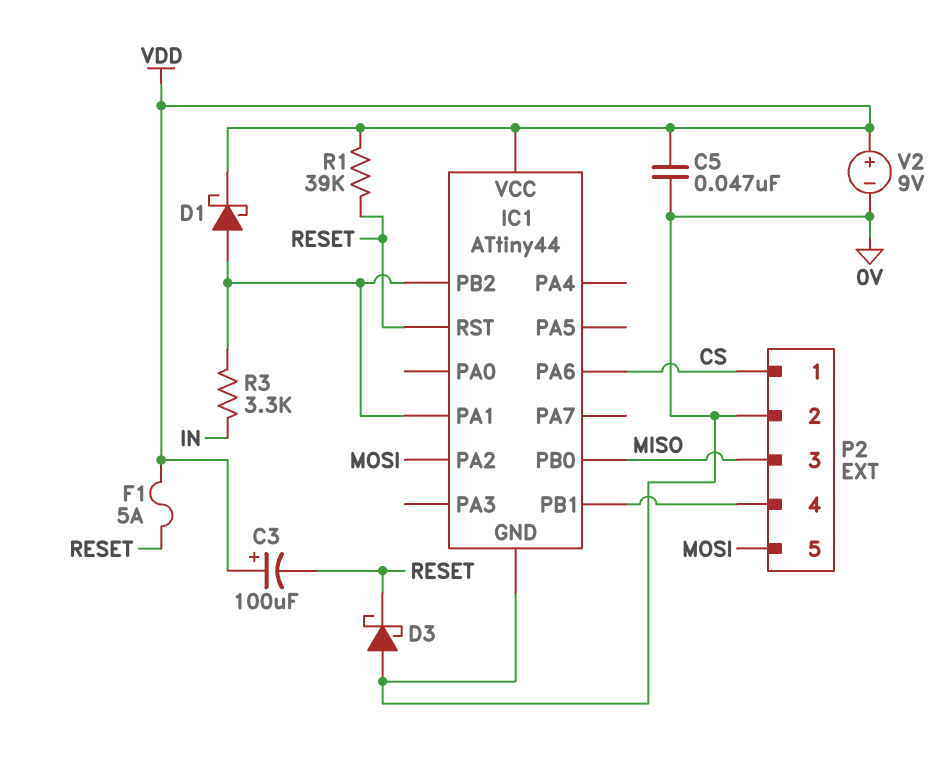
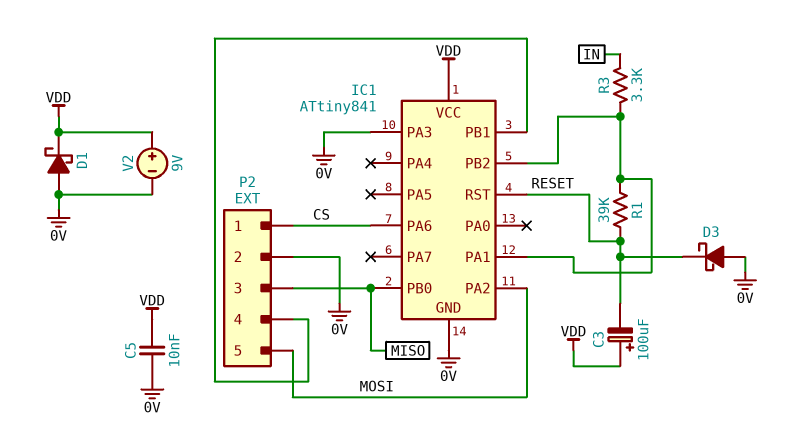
C5: 47nF (0V, VDD) -> 10nF (0V, VDD)
D1: schottky (A IC1/PA1, K VDD) -> schottky (A 0V, K VDD)
F1: 5A (RESET, VDD) -> none
IC1: ATtiny44 -> ATtiny841
IC1 pin PA3: none -> 0V
R1: 39k (RESET, VDD) -> 39k (IC1/PA1, RESET)

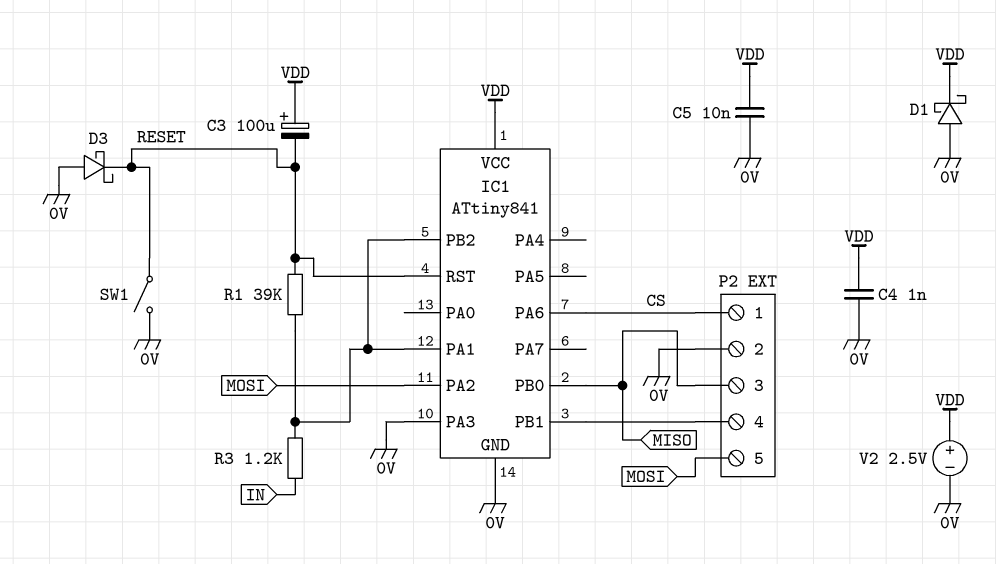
C4: none -> 1nF (0V, VDD)
R3: 3.3k (IC1/PA1, IN) -> 1.2k (IC1/PA1, IN)
SW1: none -> switch (0V, RESET)
V2: 9V (plus VDD, minus 0V) -> 2.5V (plus VDD, minus 0V)

